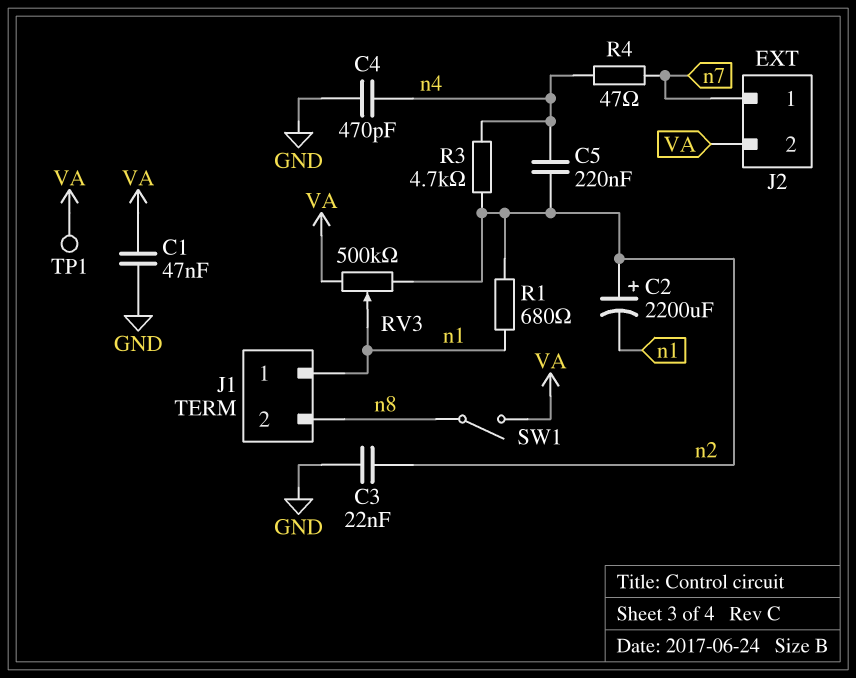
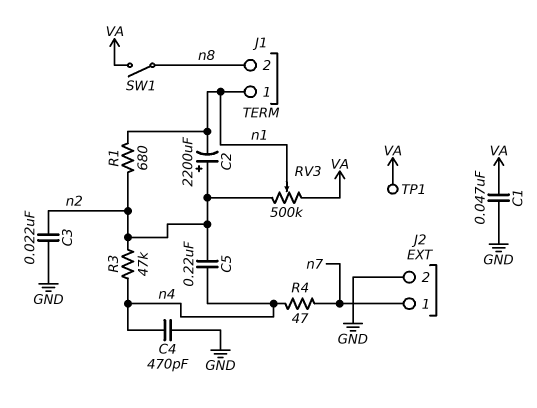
J2 pin 2: VA -> GND
R3: 4.7k (n2, n4) -> 47k (n2, n4)

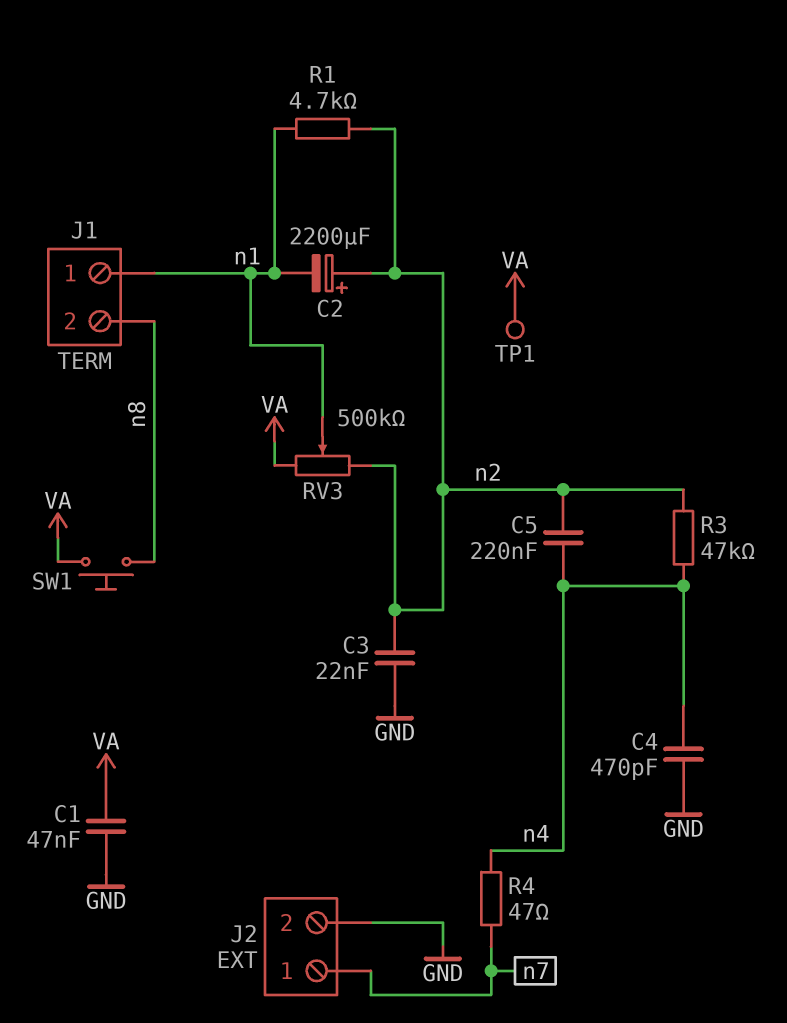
R1: 680 (n1, n2) -> 4.7k (n1, n2)
SW1: switch (VA, n8) -> button (VA, n8)

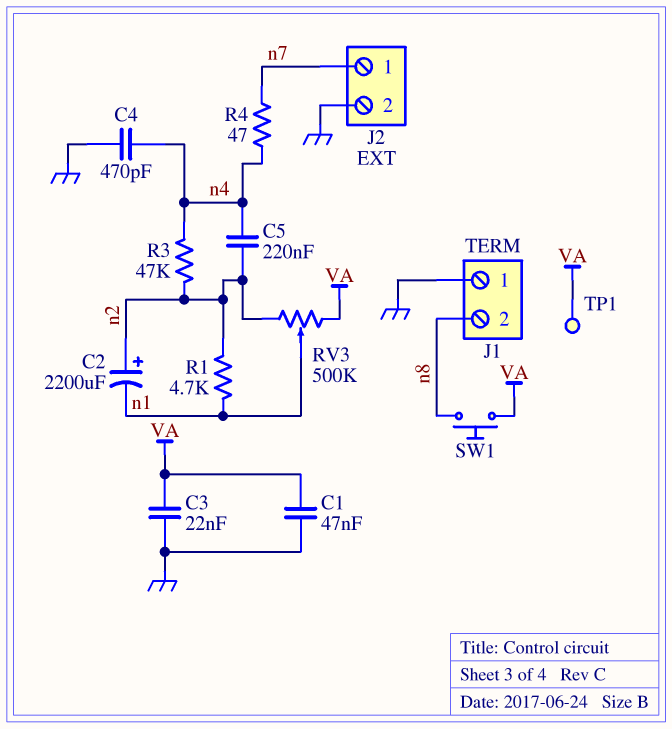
C3: 22nF (GND, n2) -> 22nF (GND, VA)
J1 pin 1: n1 -> GND

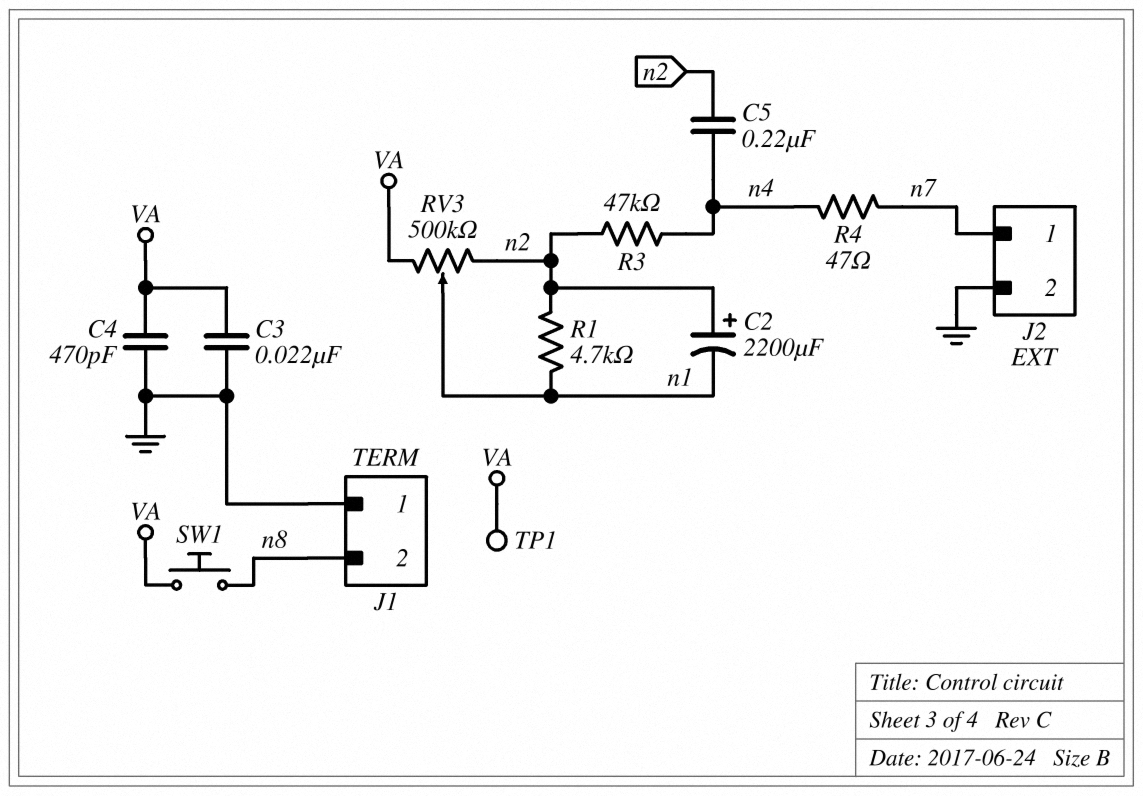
C1: 47nF (GND, VA) -> none
C4: 470pF (GND, n4) -> 470pF (GND, VA)

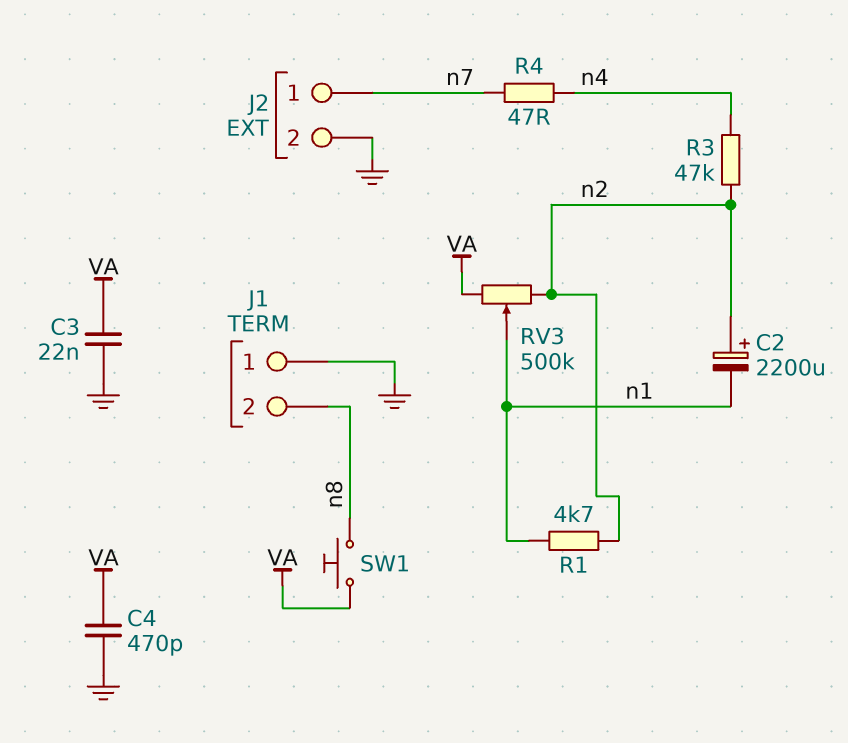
C5: 220nF (n2, n4) -> none
TP1: test point (VA) -> none

